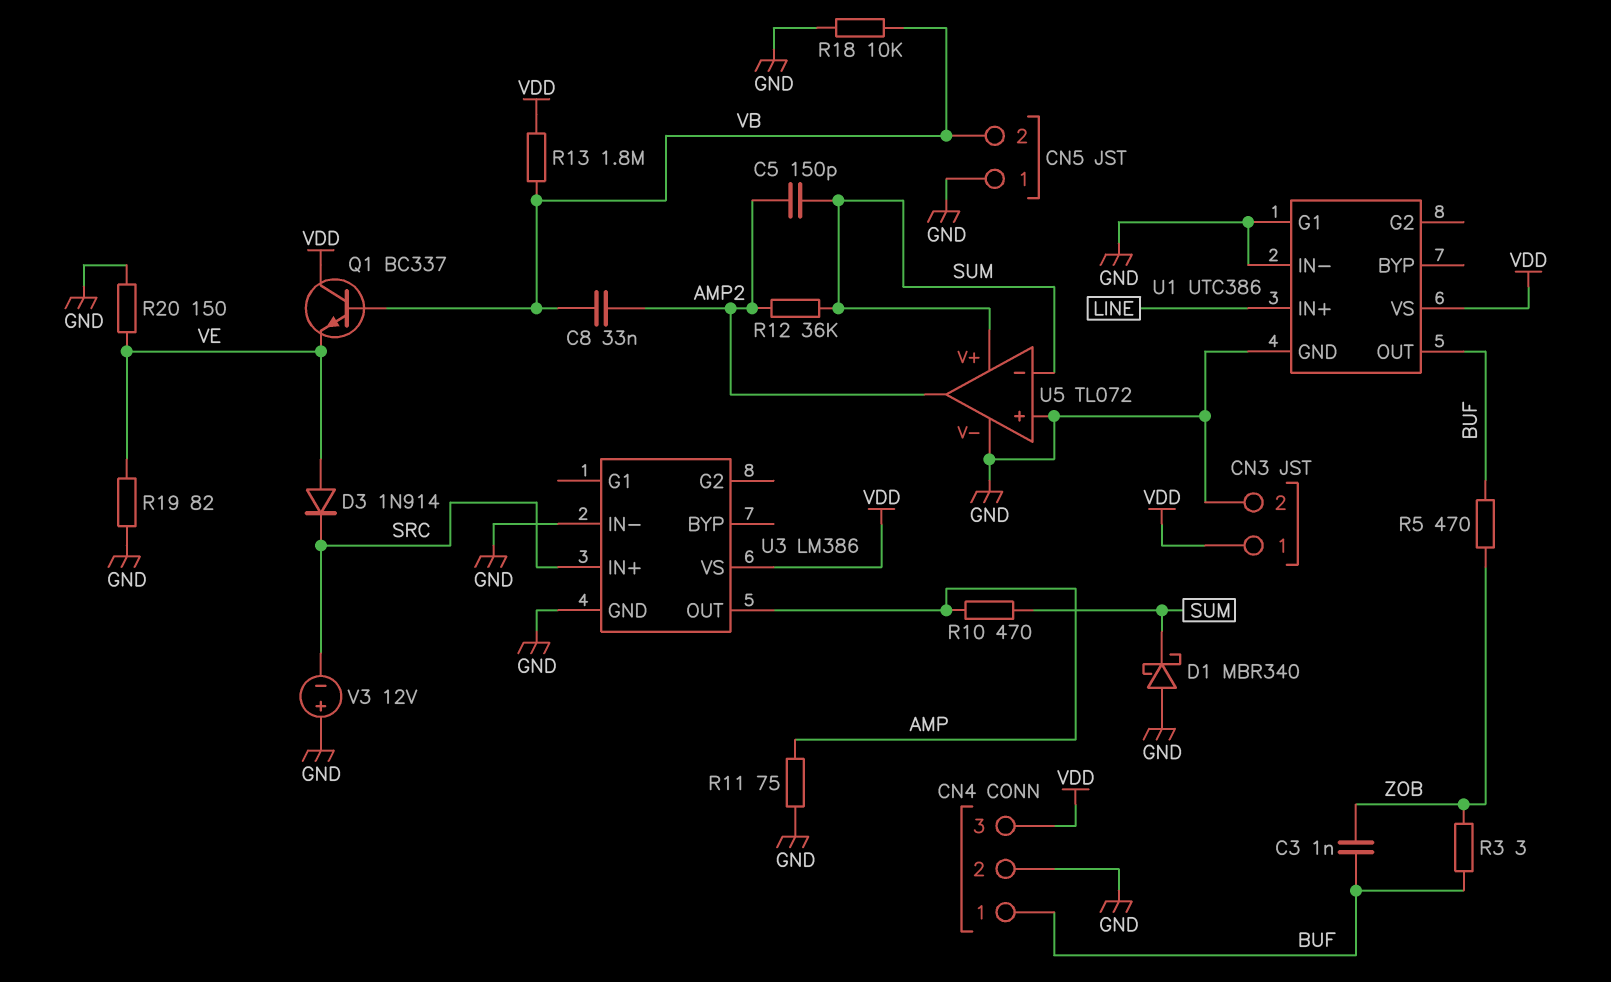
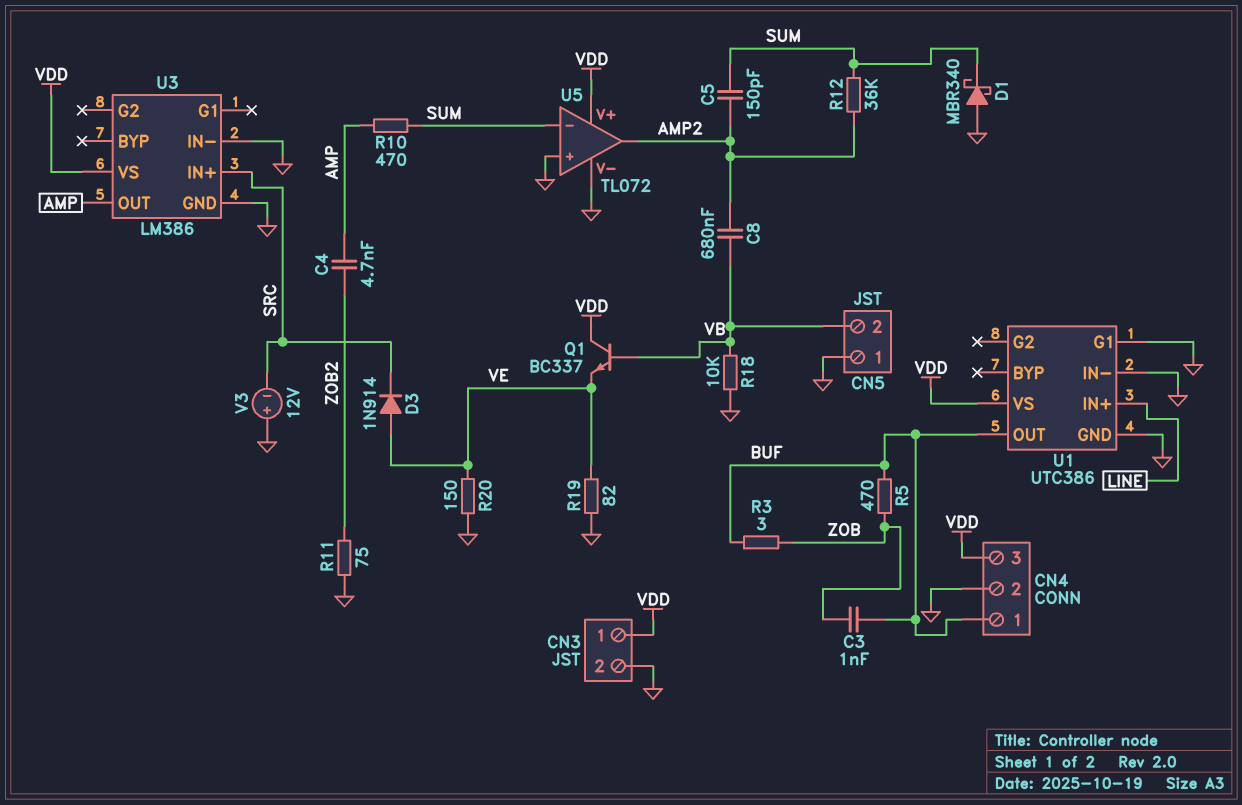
C4: none -> 4.7nF (AMP, ZOB2)
C8: 33nF (AMP2, VB) -> 680nF (AMP2, VB)
R11: 75 (AMP, GND) -> 75 (GND, ZOB2)
R13: 1.8M (VB, VDD) -> none
U5 pin V+: SUM -> VDD

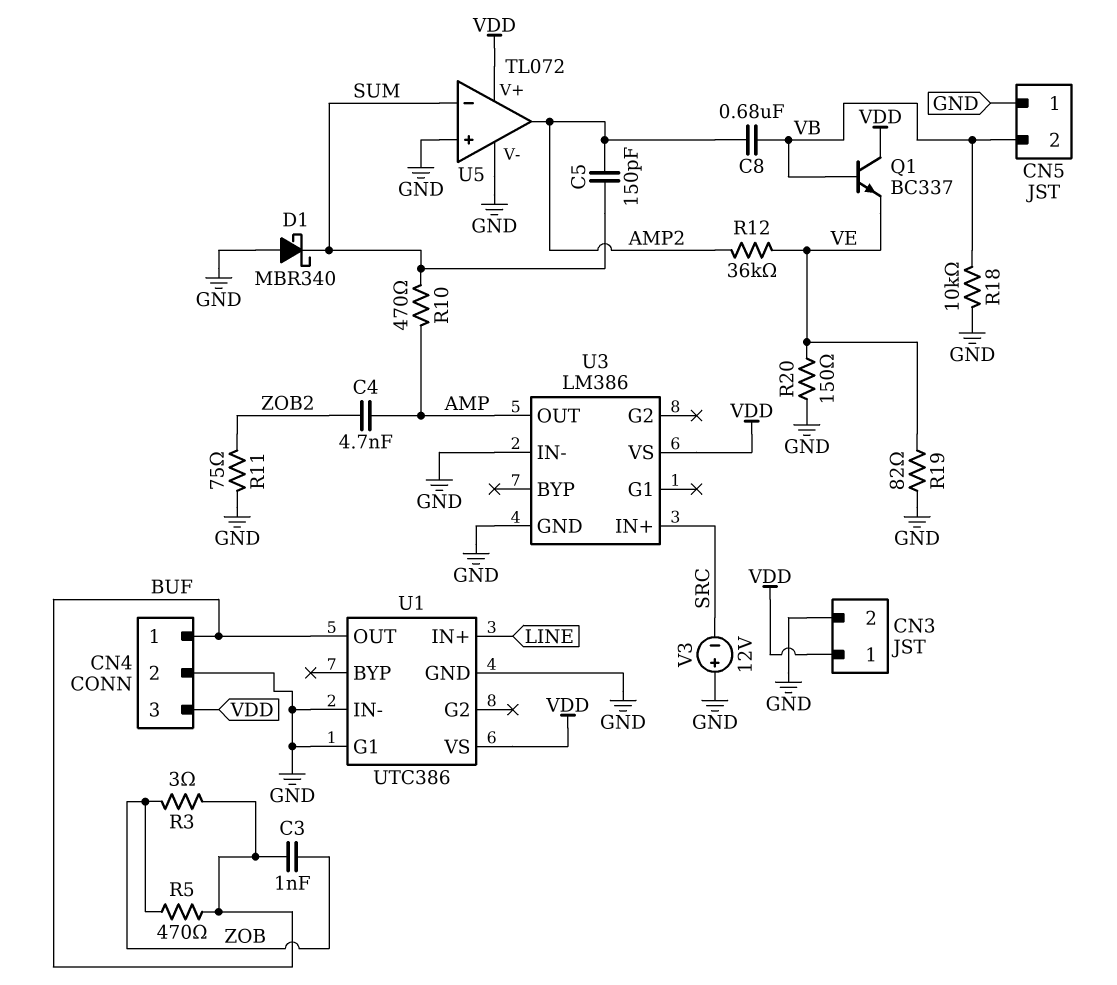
D3: diode 1N914 (A VE, K SRC) -> none
R12: 36k (AMP2, SUM) -> 36k (AMP2, VE)

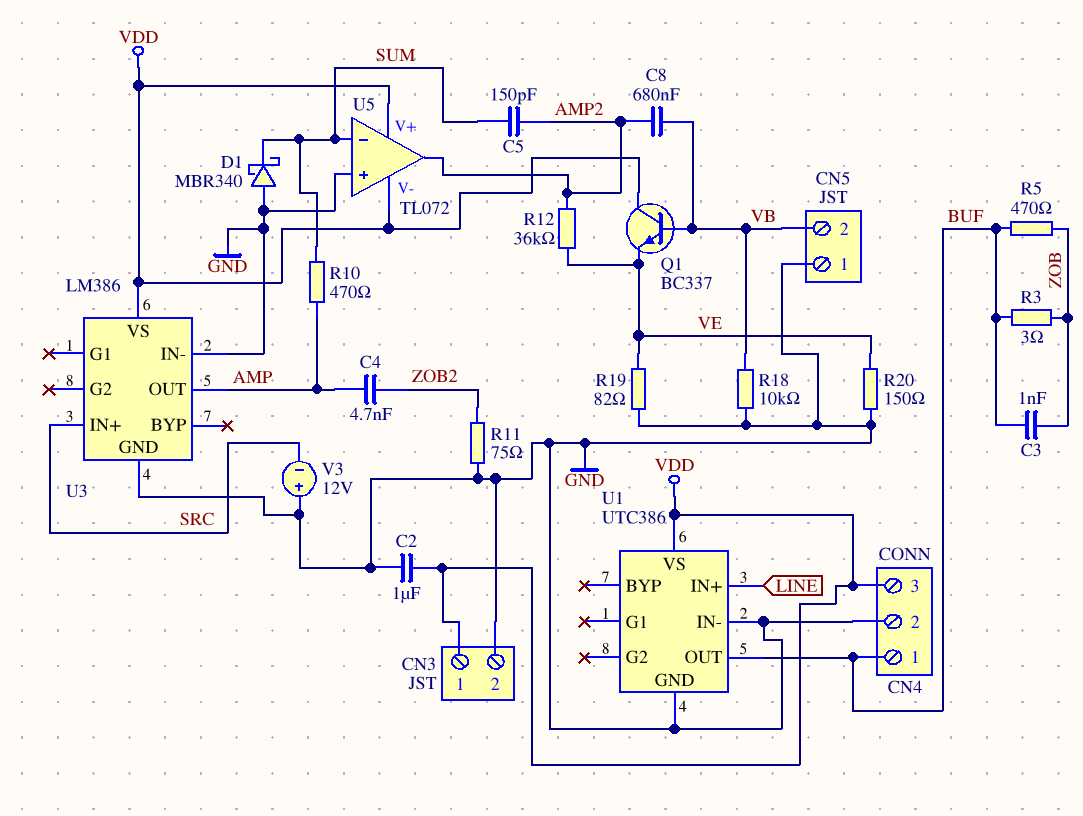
C2: none -> 1uF (GND, VDD)
U1 pin G1: GND -> none
U5 pin V-: GND -> VDD

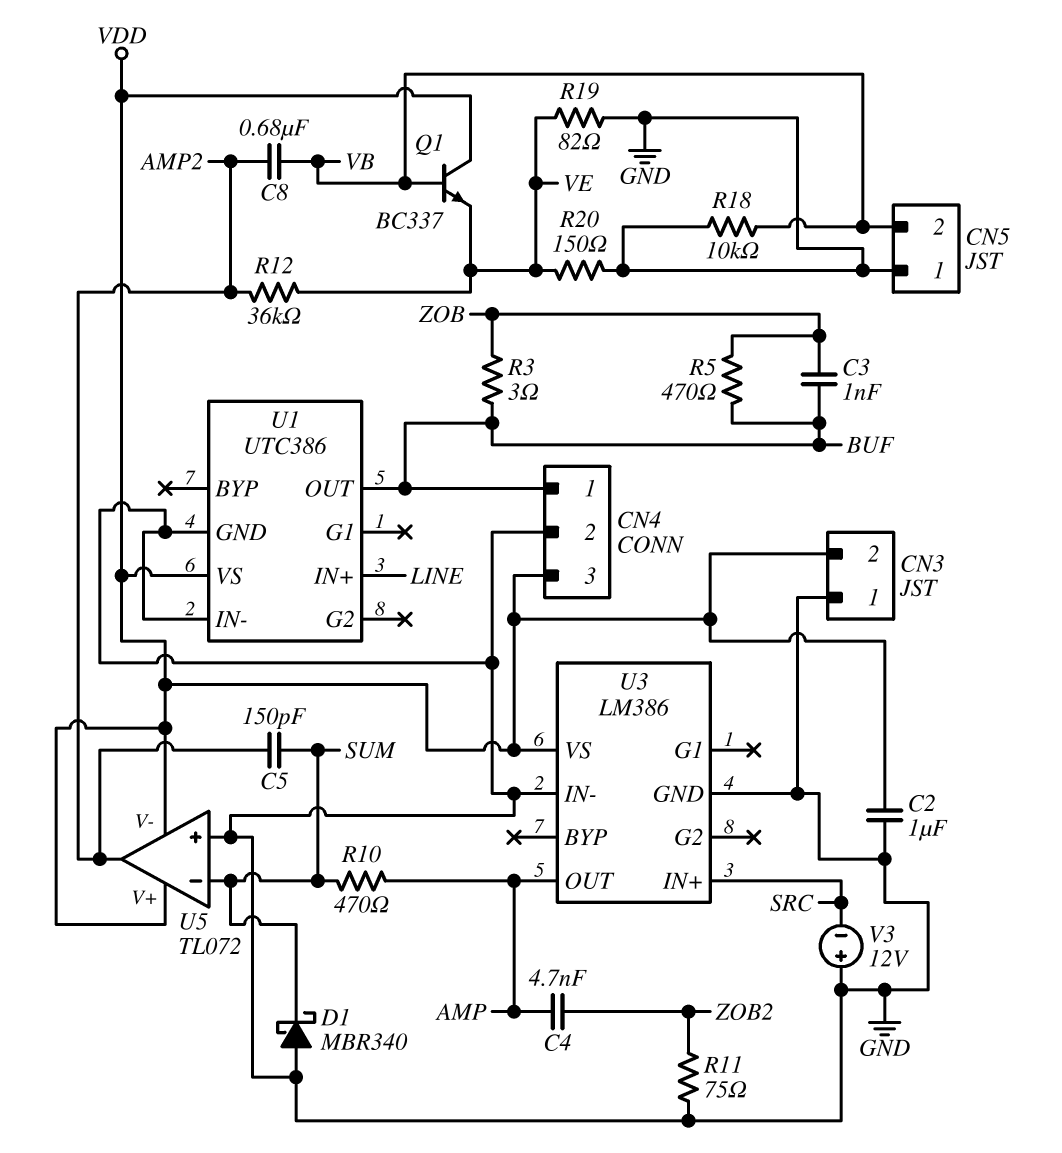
CN3 pin 1: VDD -> GND
CN3 pin 2: GND -> VDD

